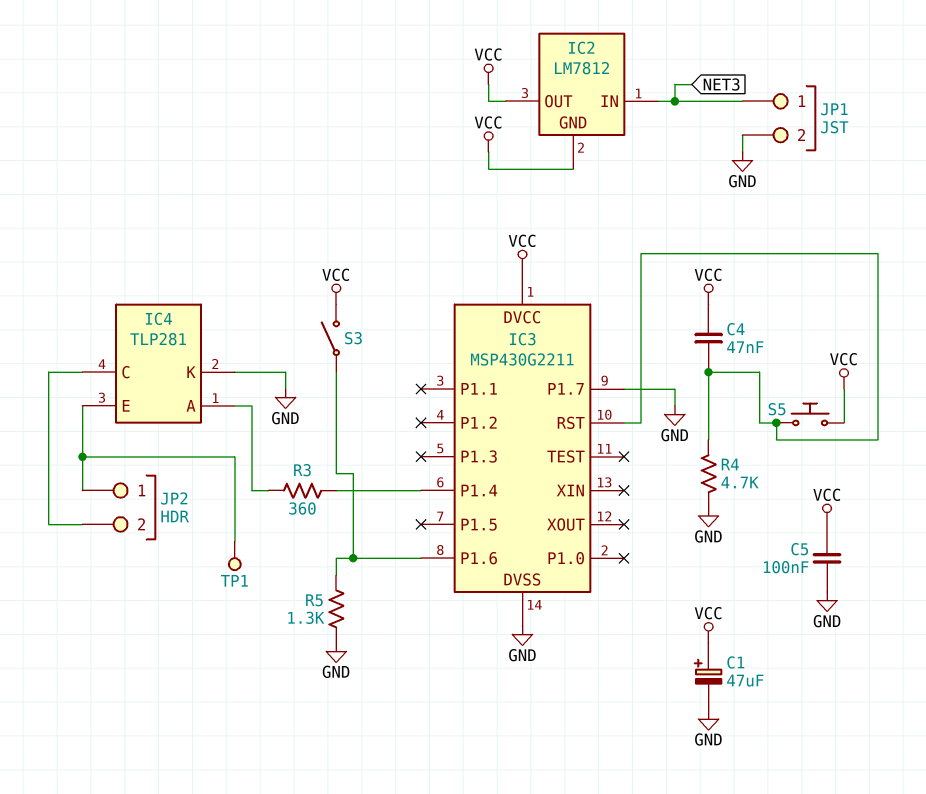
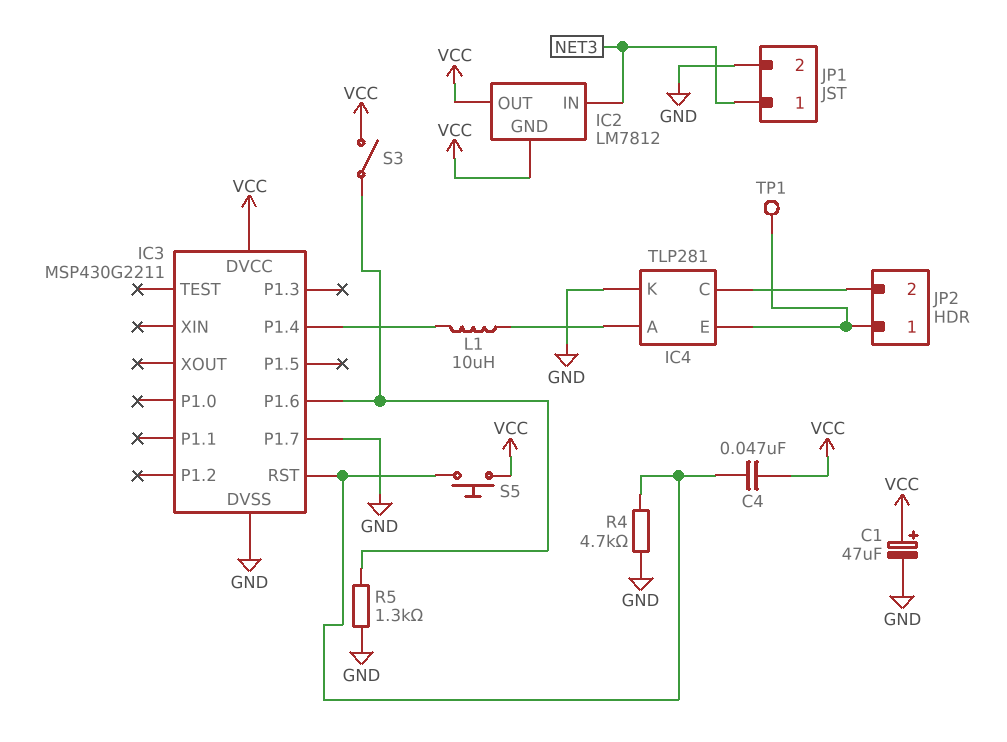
C5: 100nF (GND, VCC) -> none
L1: none -> 10uH (IC3/P1.4, IC4/A)
R3: 360 (IC3/P1.4, IC4/A) -> none

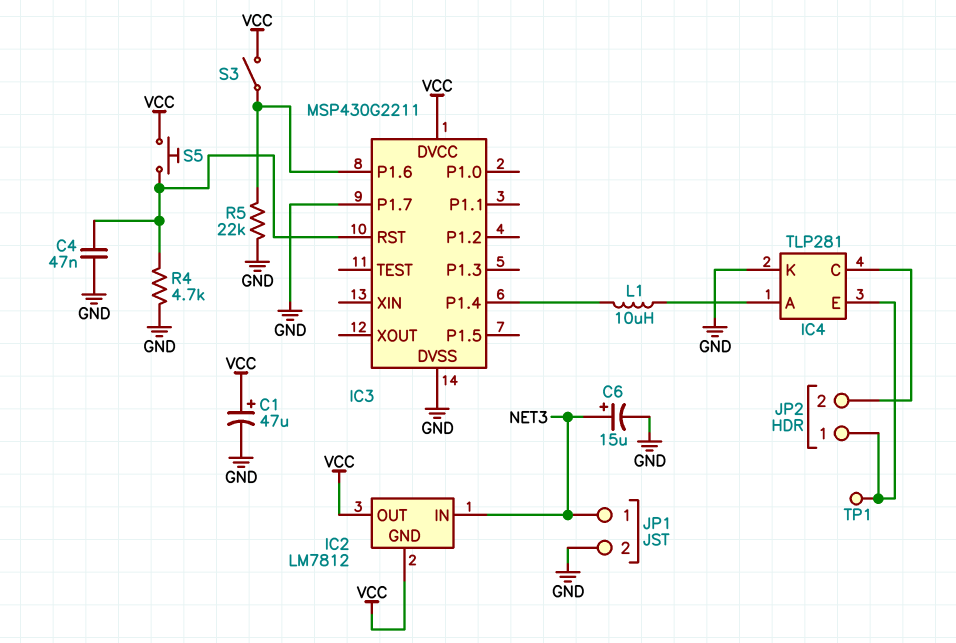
C4: 47nF (IC3/RST, VCC) -> 47nF (GND, IC3/RST)
C6: none -> 15uF (plus NET3, minus GND)
R5: 1.3k (GND, IC3/P1.6) -> 22k (GND, IC3/P1.6)

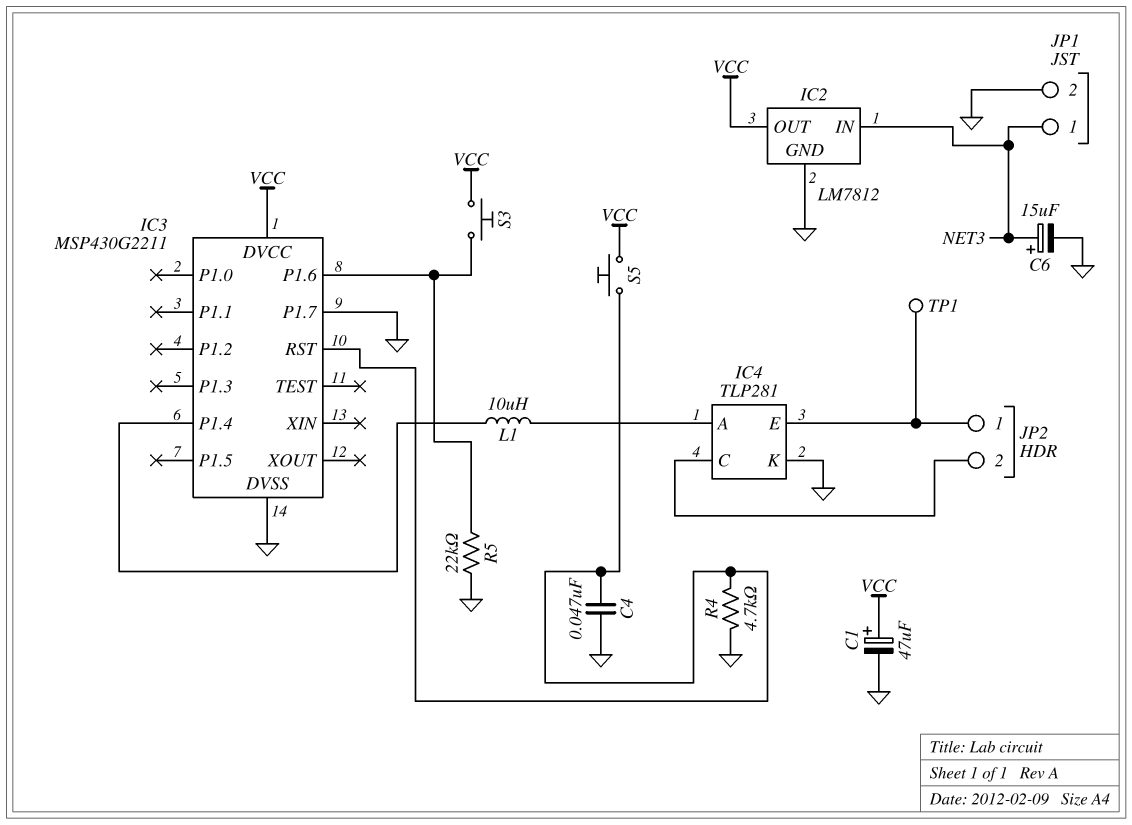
IC2 pin GND: VCC -> GND
S3: switch (IC3/P1.6, VCC) -> button (IC3/P1.6, VCC)

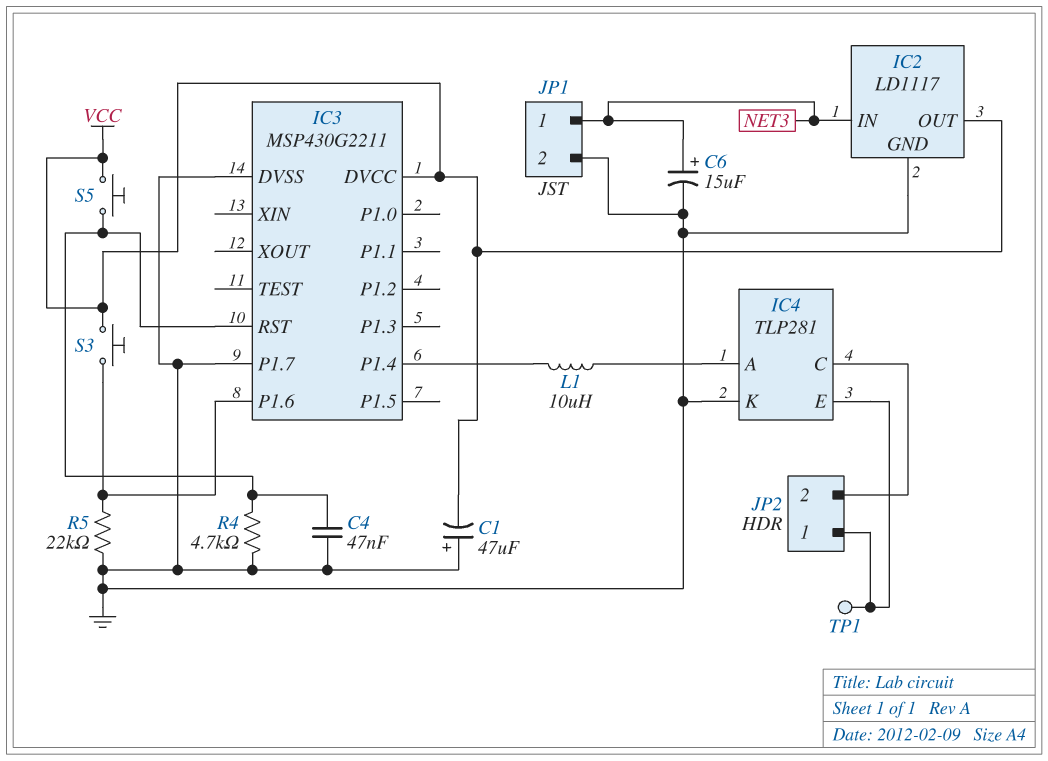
C1: 47uF (plus VCC, minus GND) -> 47uF (plus GND, minus VCC)
IC2: LM7812 -> LD1117

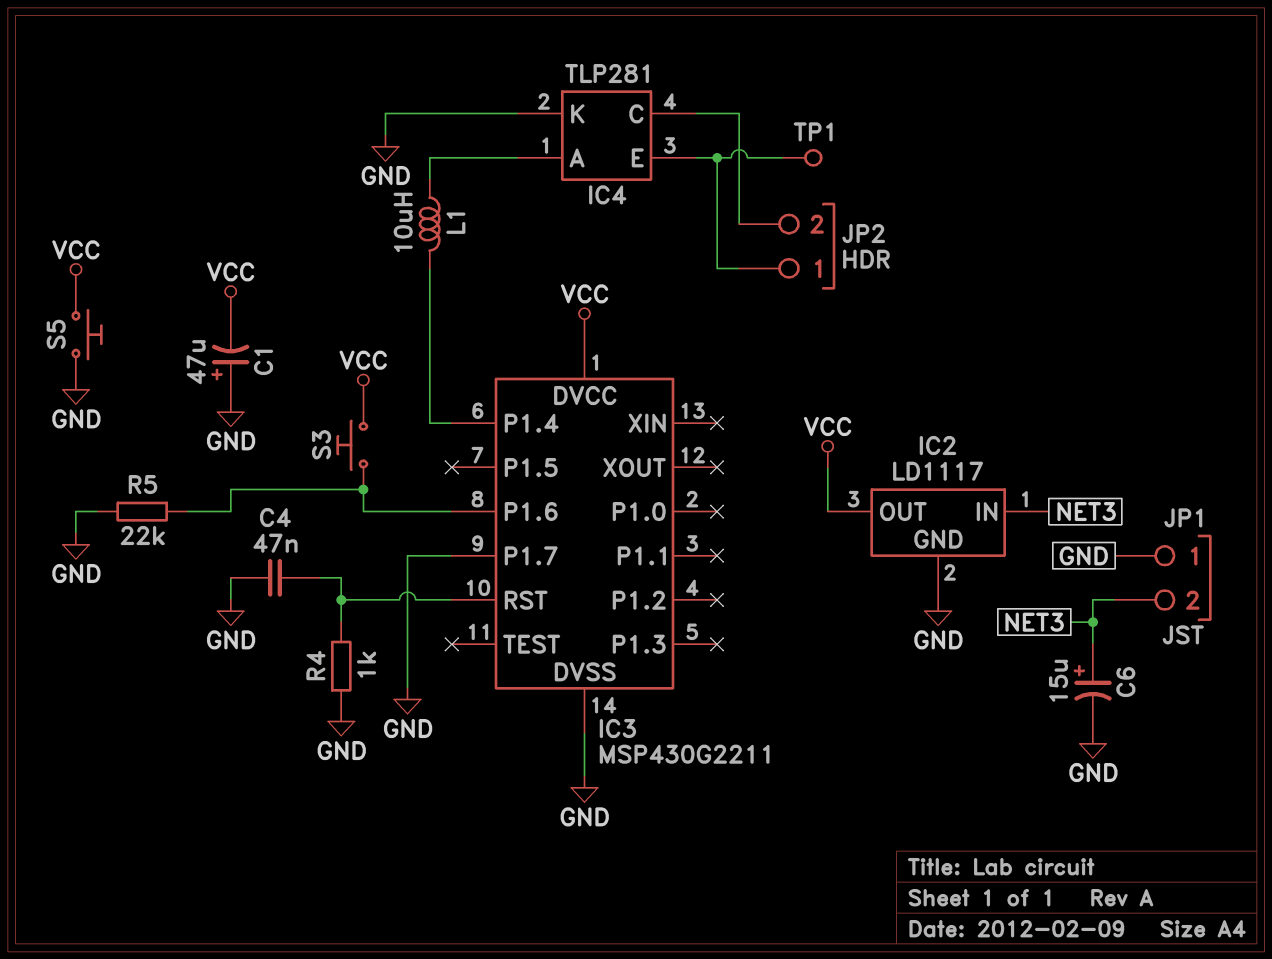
JP1 pin 1: NET3 -> GND
JP1 pin 2: GND -> NET3
R4: 4.7k (GND, IC3/RST) -> 1k (GND, IC3/RST)
S5: button (IC3/RST, VCC) -> button (GND, VCC)

